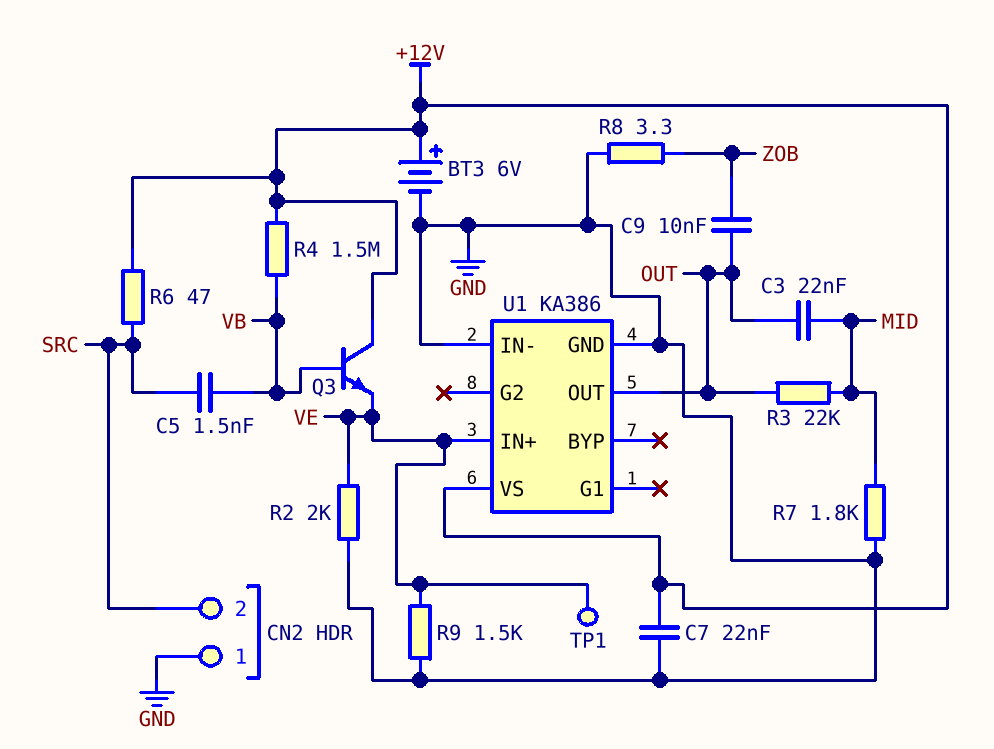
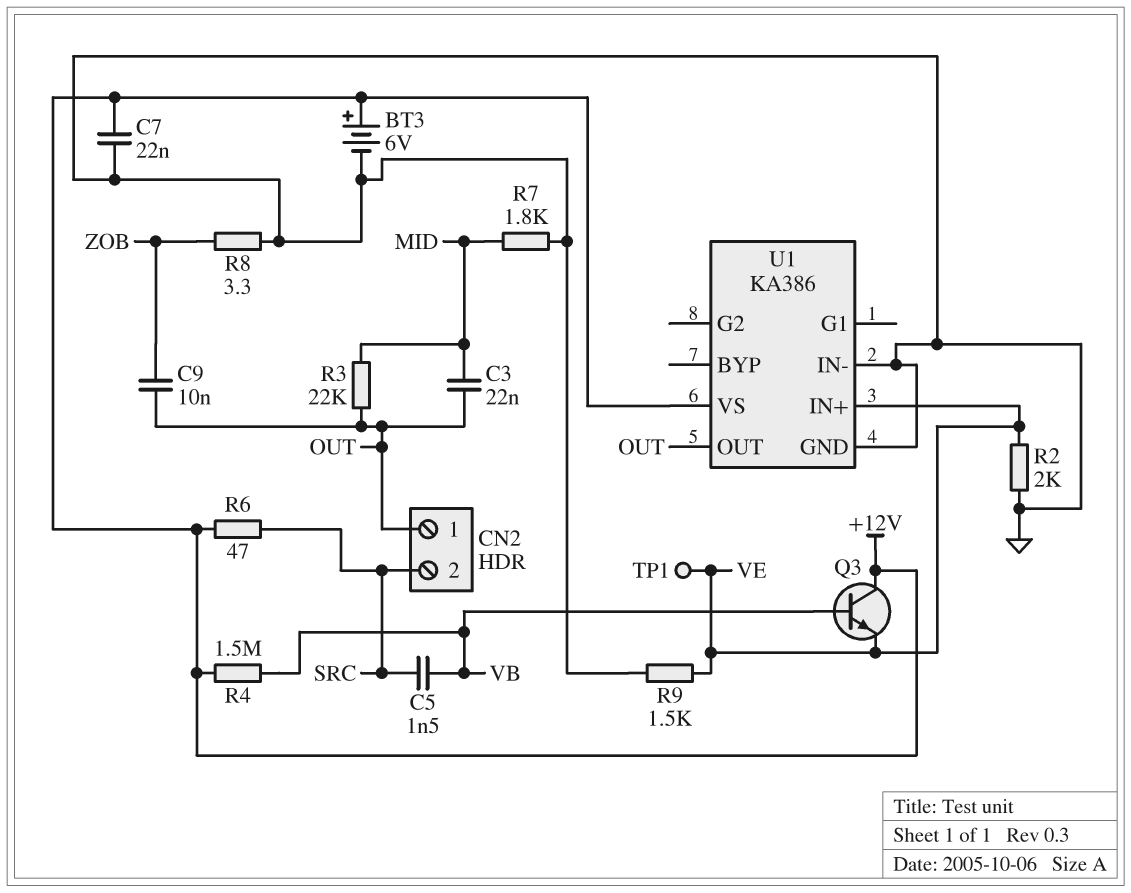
CN2 pin 1: GND -> OUT

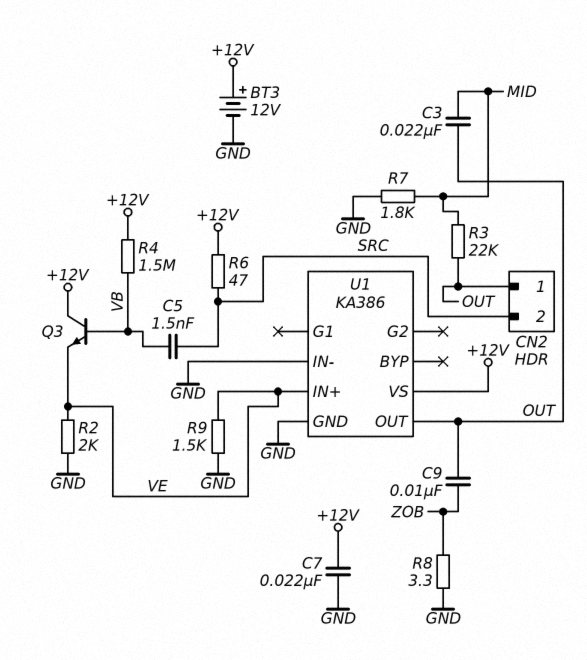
BT3: 6V (plus +12V, minus GND) -> 12V (plus +12V, minus GND)
TP1: test point (VE) -> none

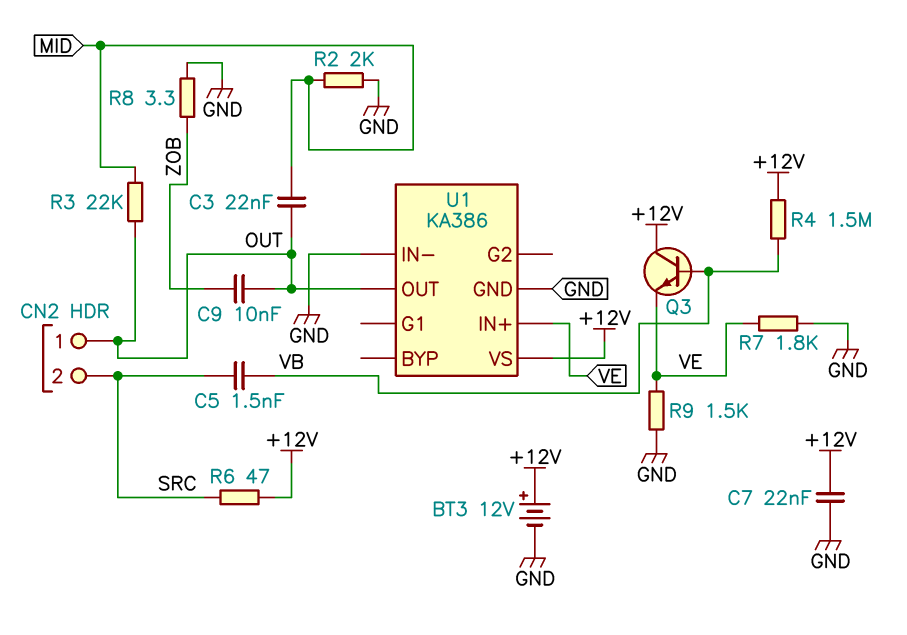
R2: 2k (GND, VE) -> 2k (GND, MID)
R7: 1.8k (GND, MID) -> 1.8k (GND, VE)

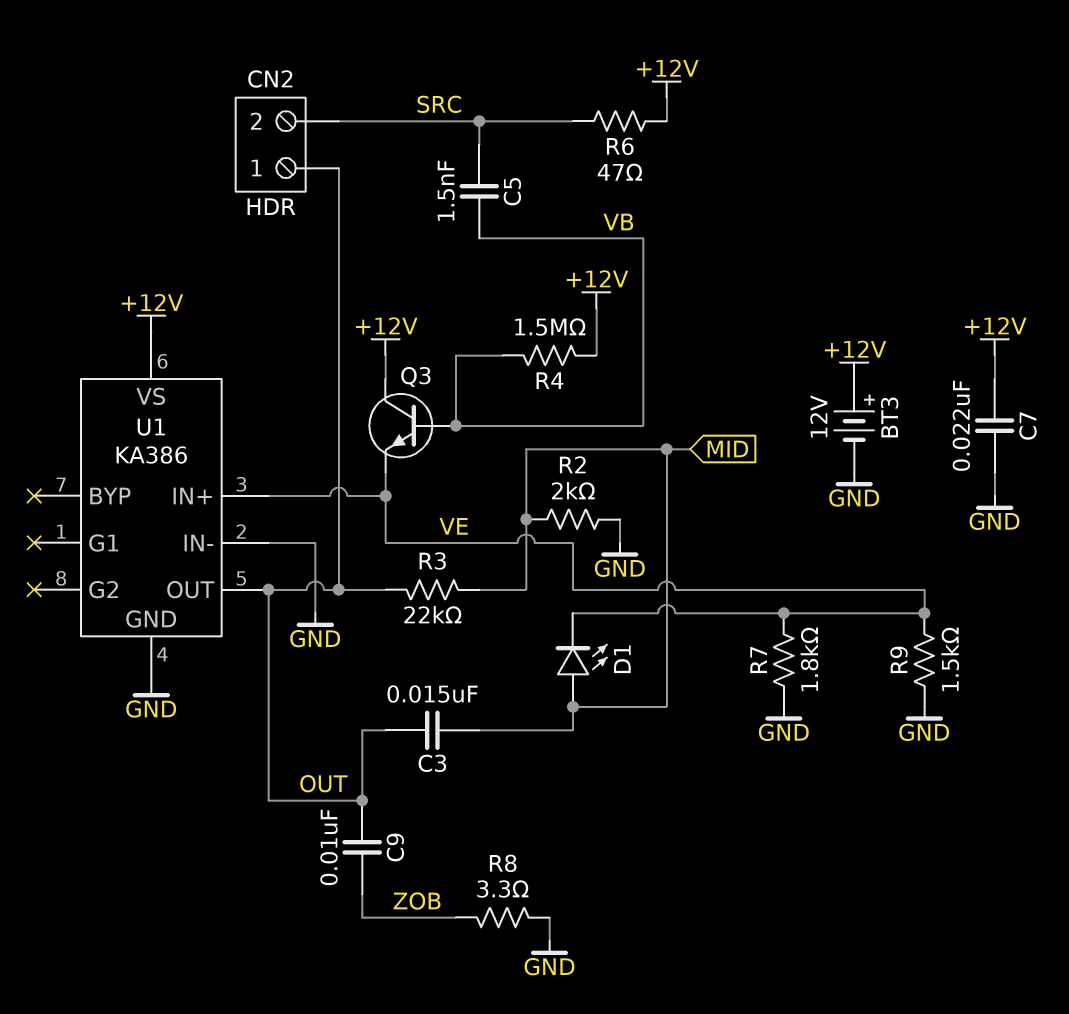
C3: 22nF (MID, OUT) -> 15nF (MID, OUT)
D1: none -> LED (A MID, K VE)

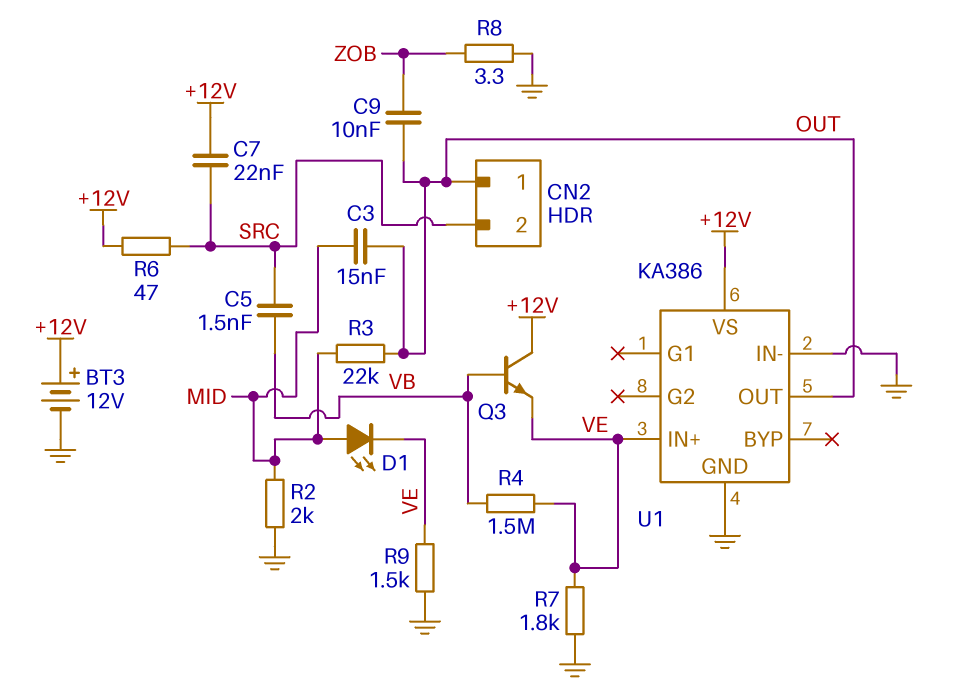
C7: 22nF (+12V, GND) -> 22nF (+12V, SRC)
R4: 1.5M (+12V, VB) -> 1.5M (VB, VE)

